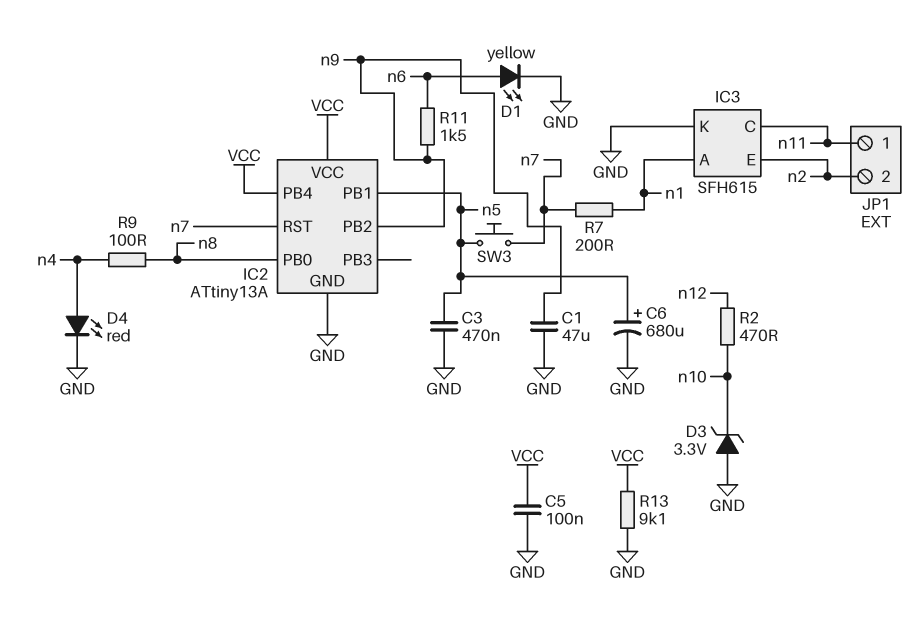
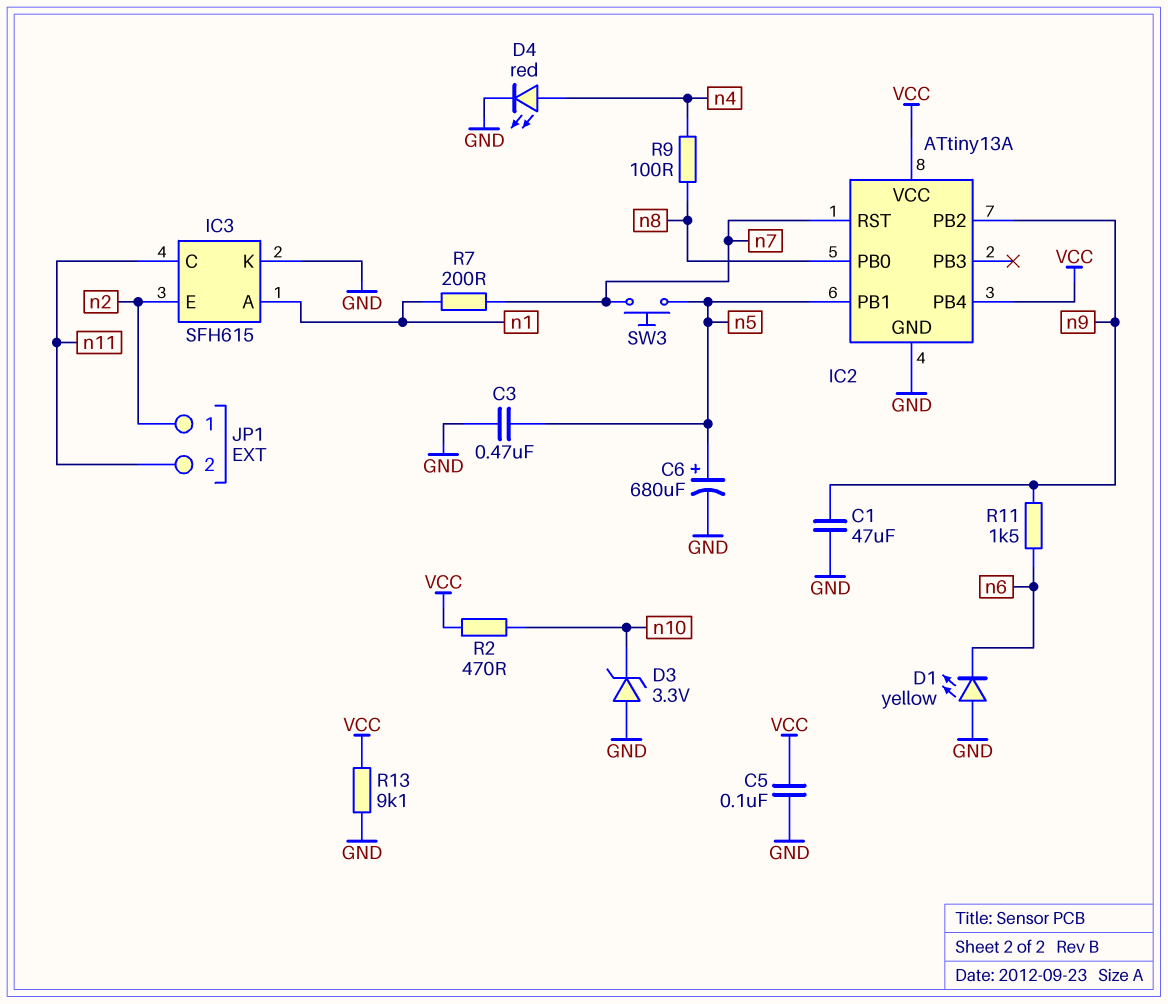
D1: LED yellow (A n6, K GND) -> LED yellow (A GND, K n6)
JP1 pin 1: n11 -> n2
JP1 pin 2: n2 -> n11
R2: 470 (n10, n12) -> 470 (VCC, n10)

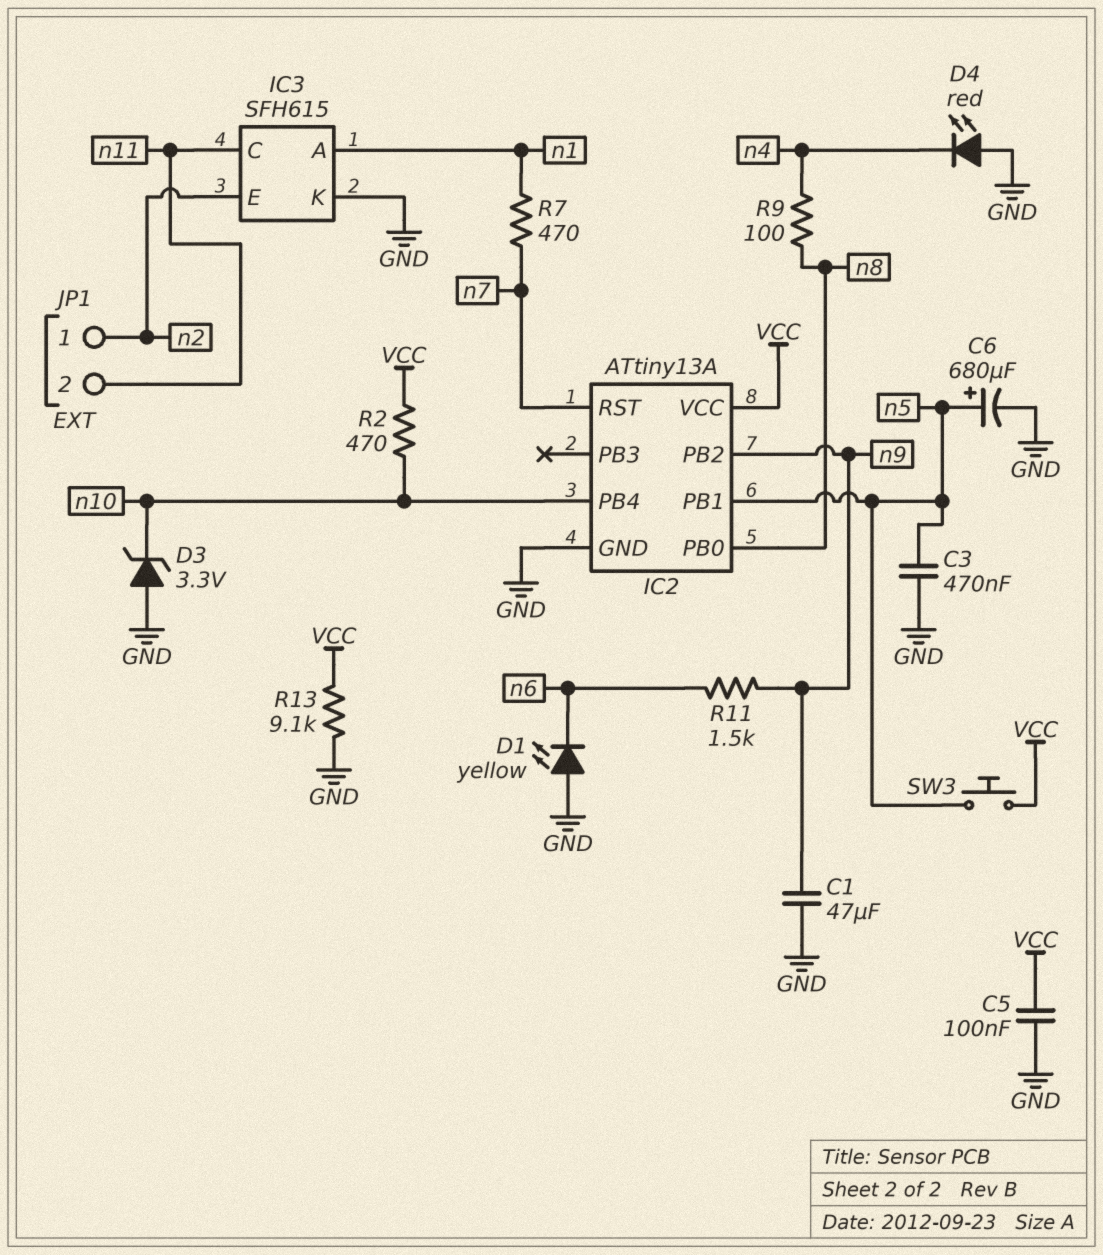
D4: LED red (A n4, K GND) -> LED red (A GND, K n4)
IC2 pin PB4: VCC -> n10
R7: 200 (n1, n7) -> 470 (n1, n7)
SW3: button (n5, n7) -> button (VCC, n5)

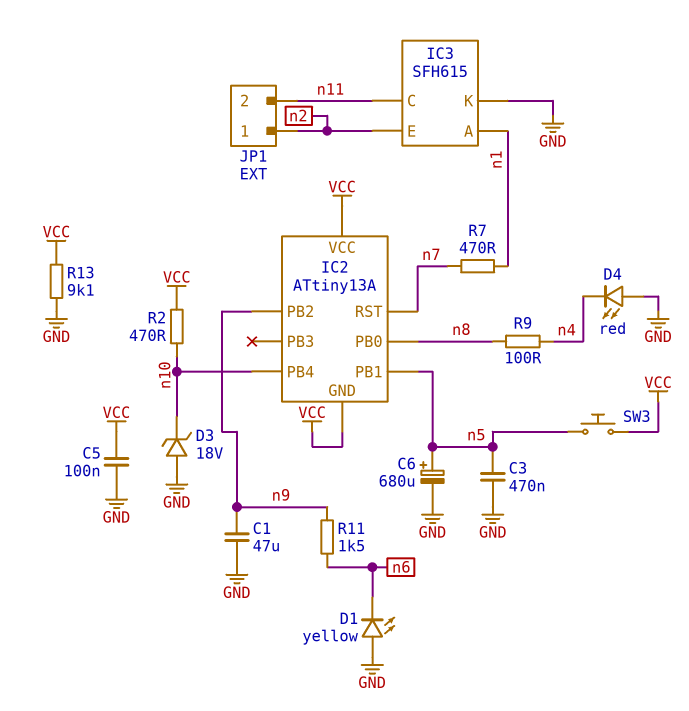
D3: zener 3.3V (A GND, K n10) -> zener 18V (A GND, K n10)
IC2 pin GND: GND -> VCC

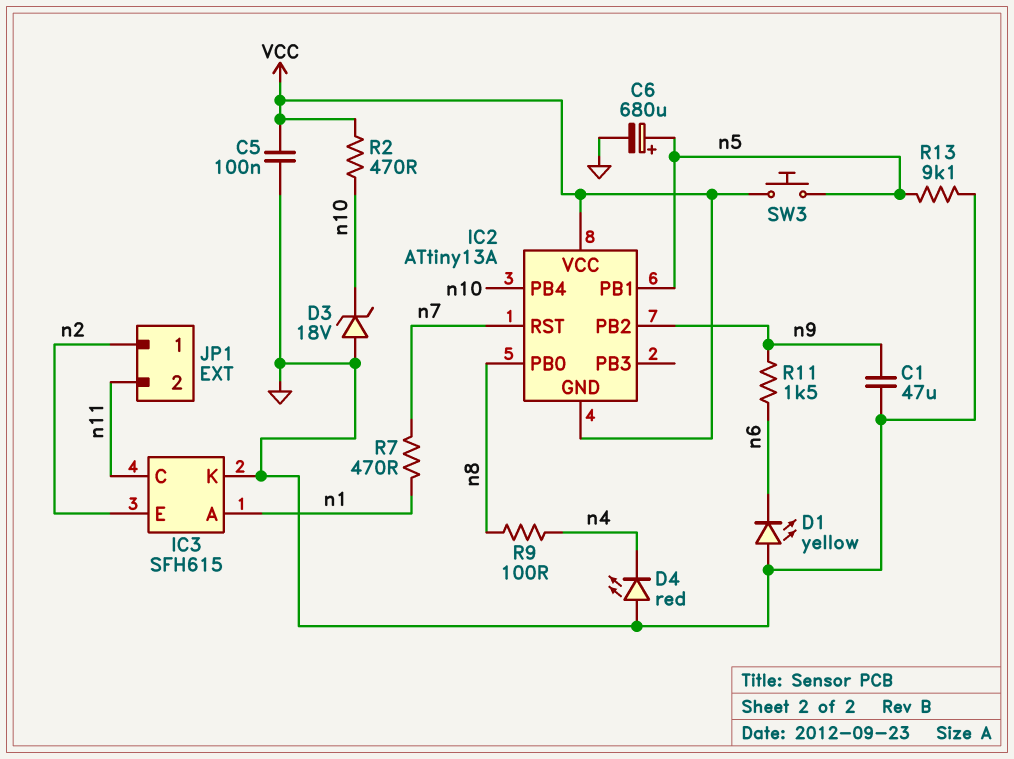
C3: 470nF (GND, n5) -> none
R13: 9.1k (GND, VCC) -> 9.1k (GND, n5)

